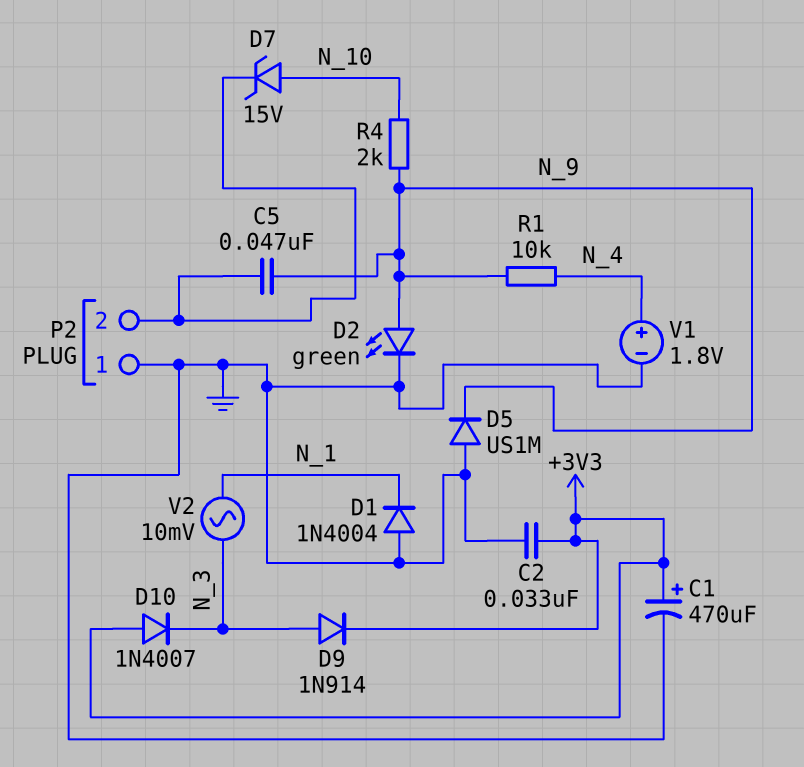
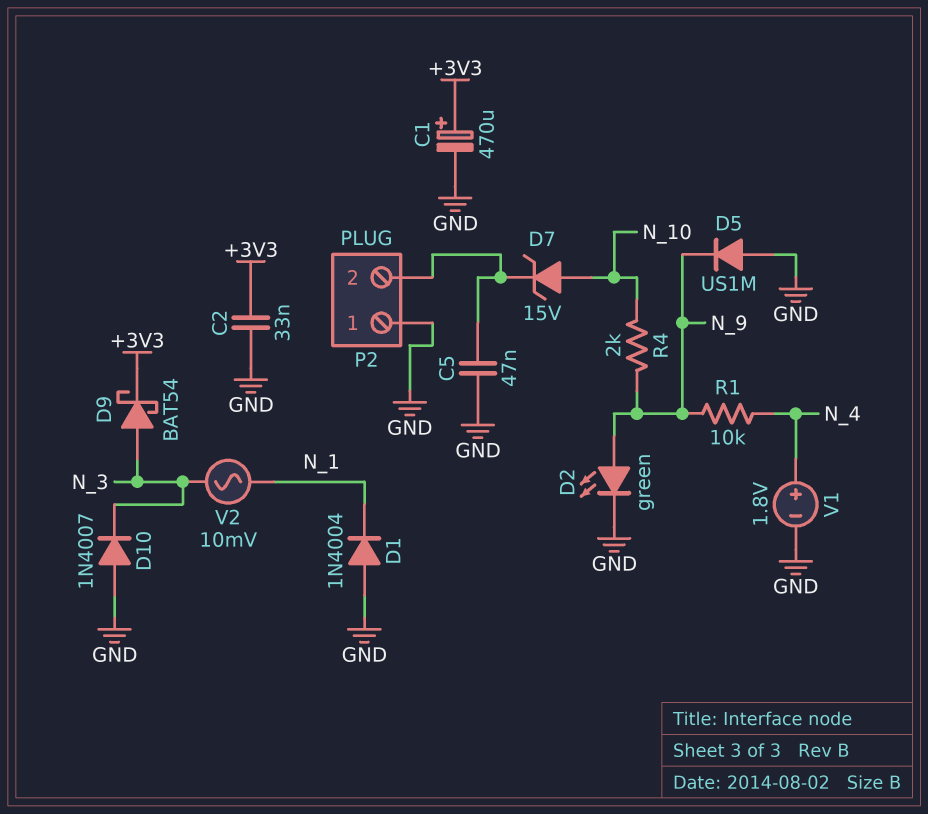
C5: 47nF (N_9, P2/2) -> 47nF (GND, P2/2)
D9: diode 1N914 (A N_3, K +3V3) -> schottky BAT54 (A N_3, K +3V3)
D10: diode 1N4007 (A +3V3, K N_3) -> diode 1N4007 (A GND, K N_3)

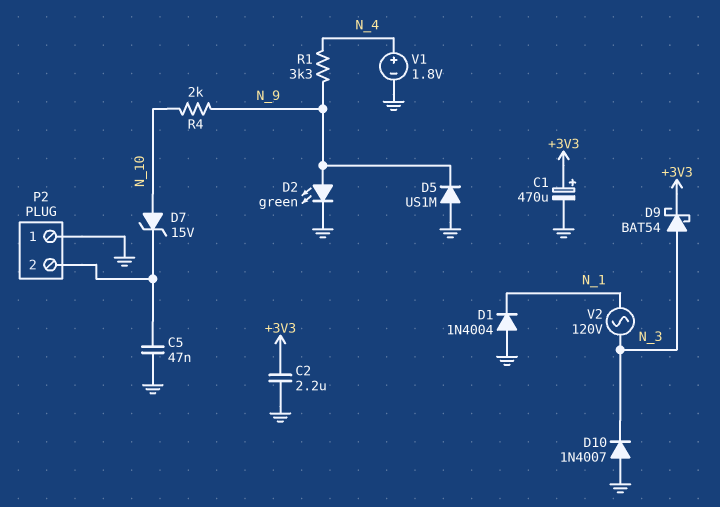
C2: 33nF (+3V3, GND) -> 2.2uF (+3V3, GND)
R1: 10k (N_4, N_9) -> 3.3k (N_4, N_9)
V2: AC 10mV (N_1, N_3) -> AC 120V (N_1, N_3)

